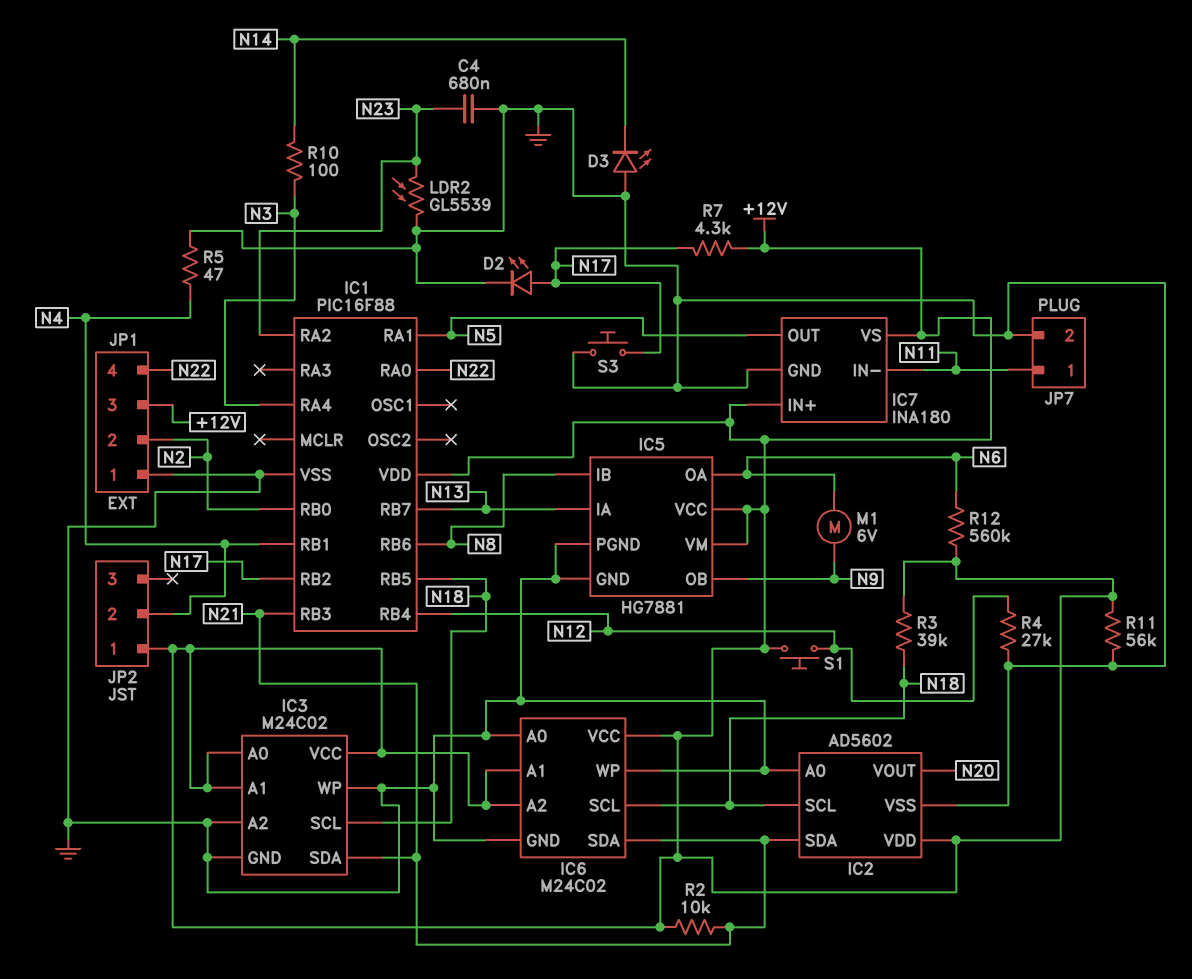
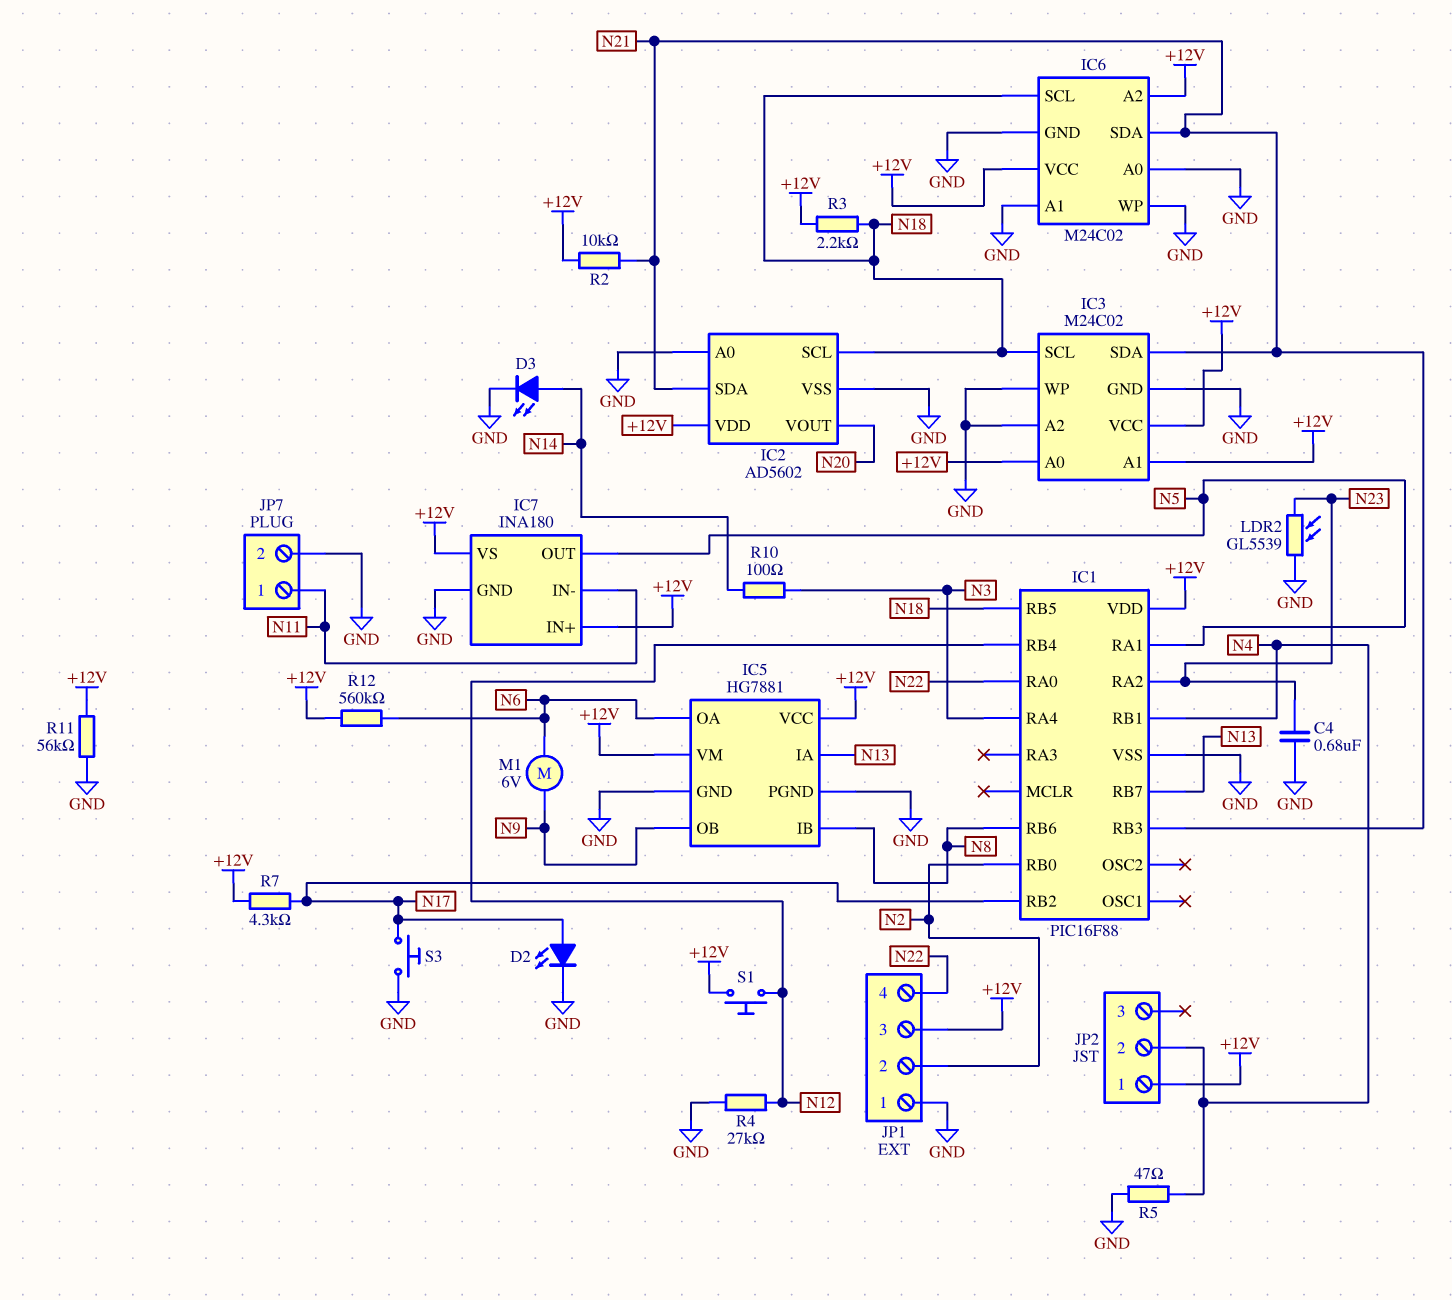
D3: LED (A GND, K N14) -> LED (A N14, K GND)
IC6 pin A1: +12V -> GND
R3: 39k (+12V, N18) -> 2.2k (+12V, N18)

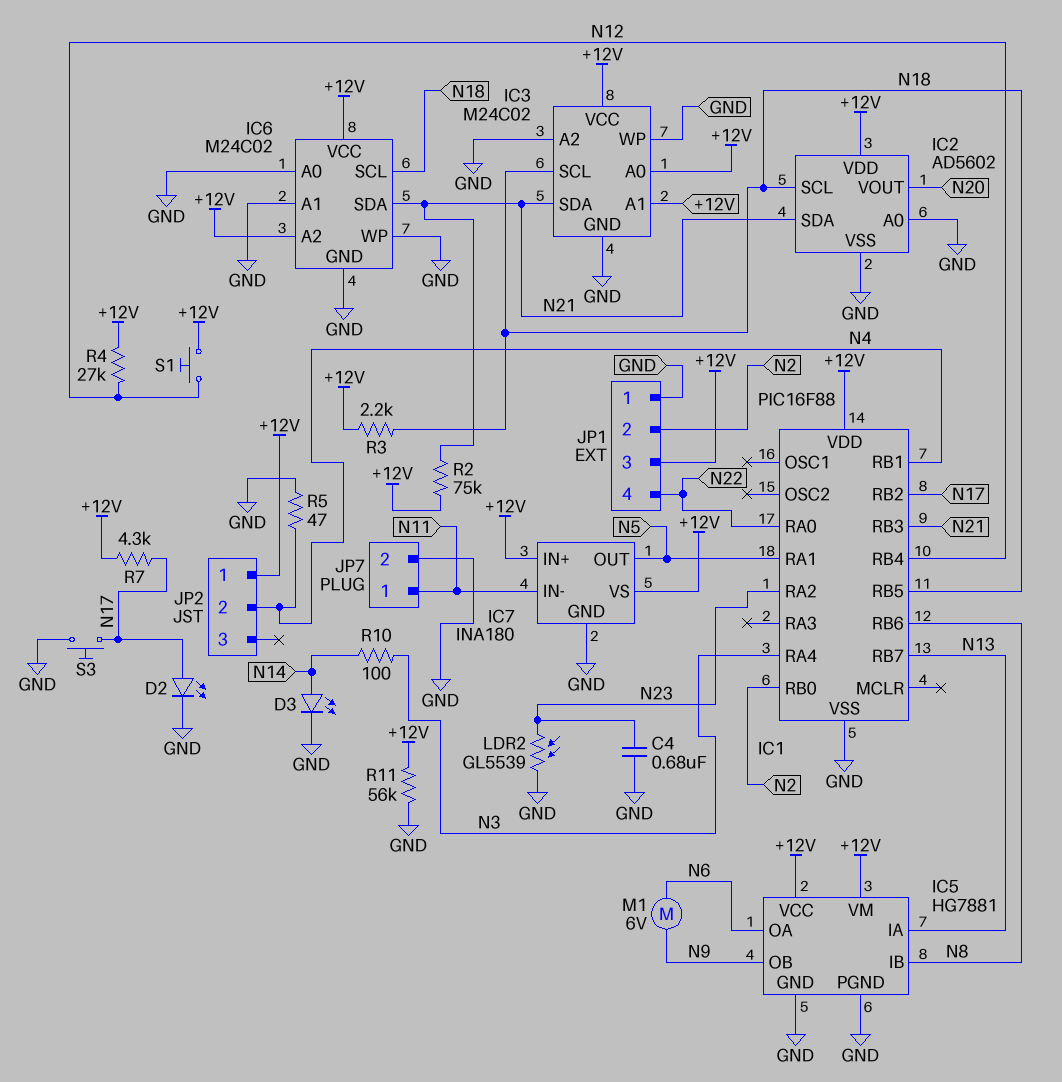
R2: 10k (+12V, N21) -> 75k (+12V, N21)
R4: 27k (GND, N12) -> 27k (+12V, N12)
R12: 560k (+12V, N6) -> none

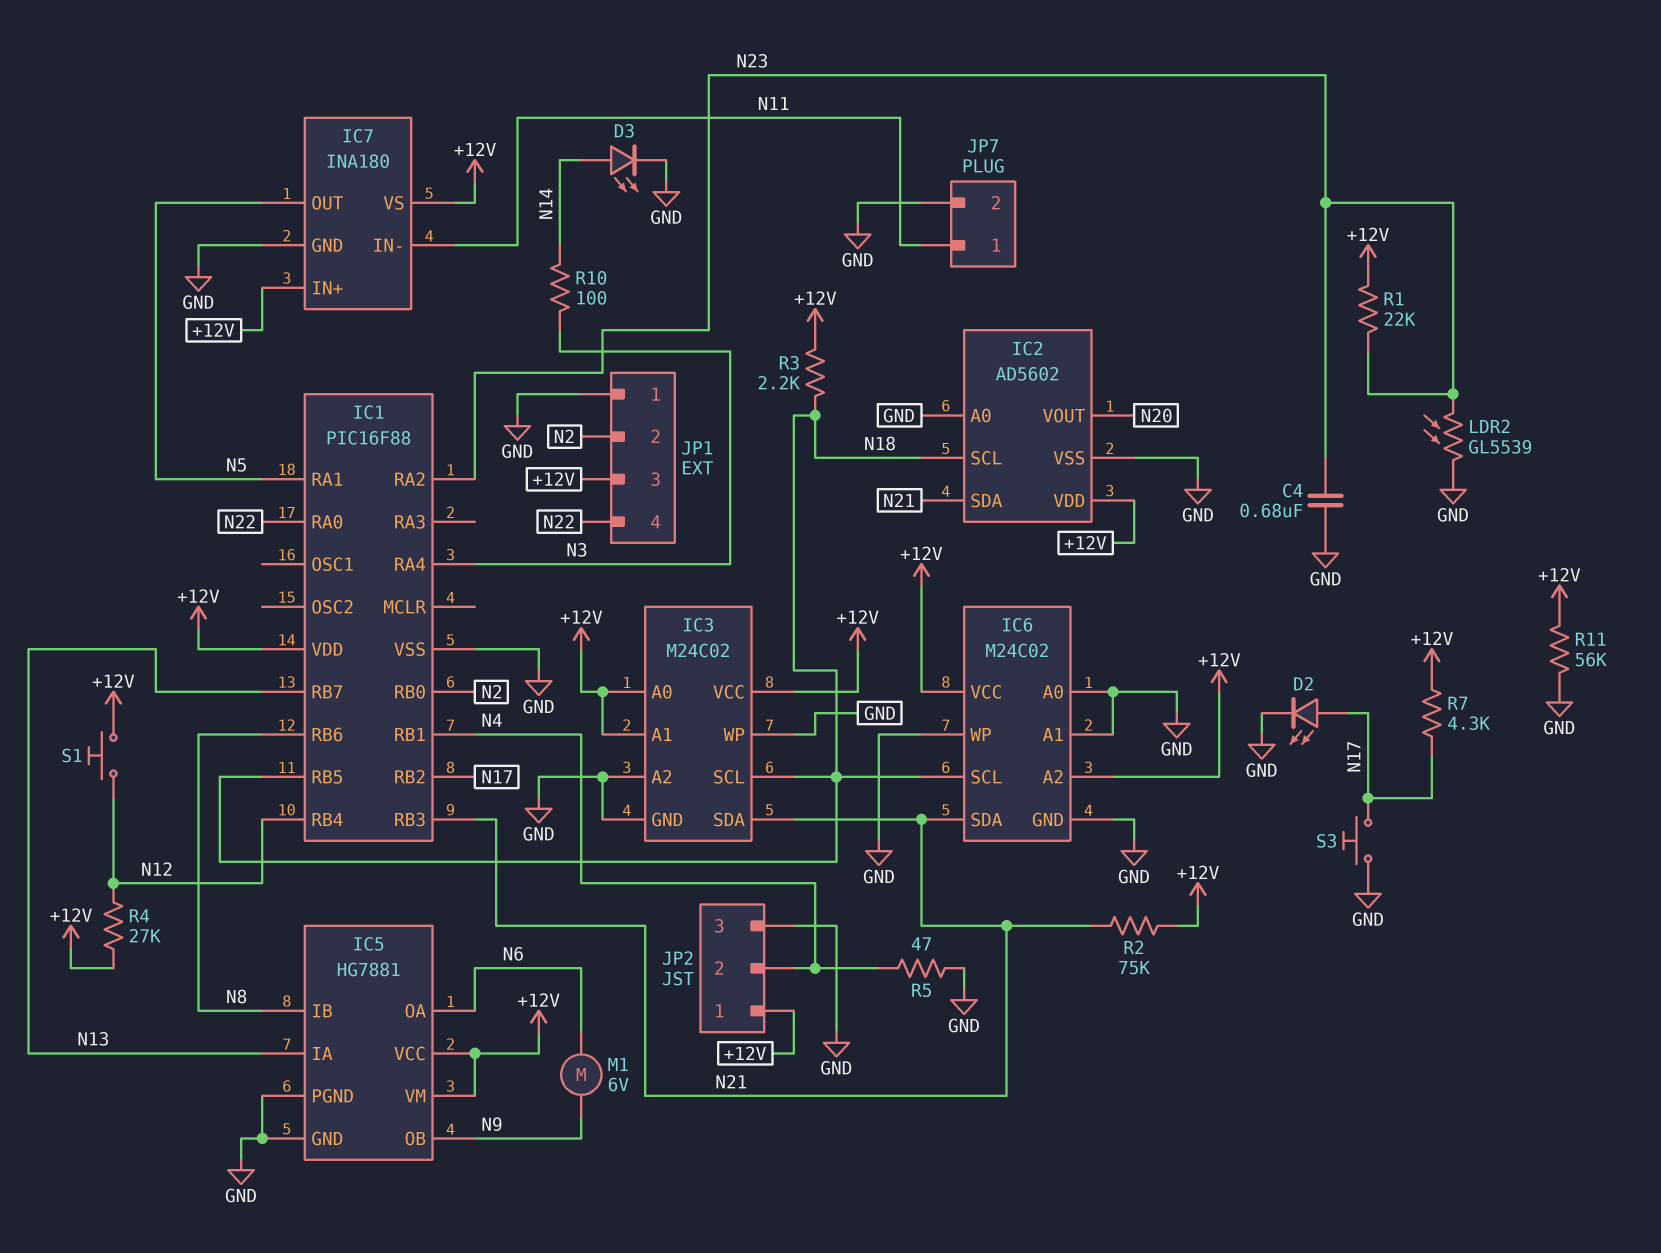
JP2 pin 3: none -> GND
R1: none -> 22k (+12V, N23)

